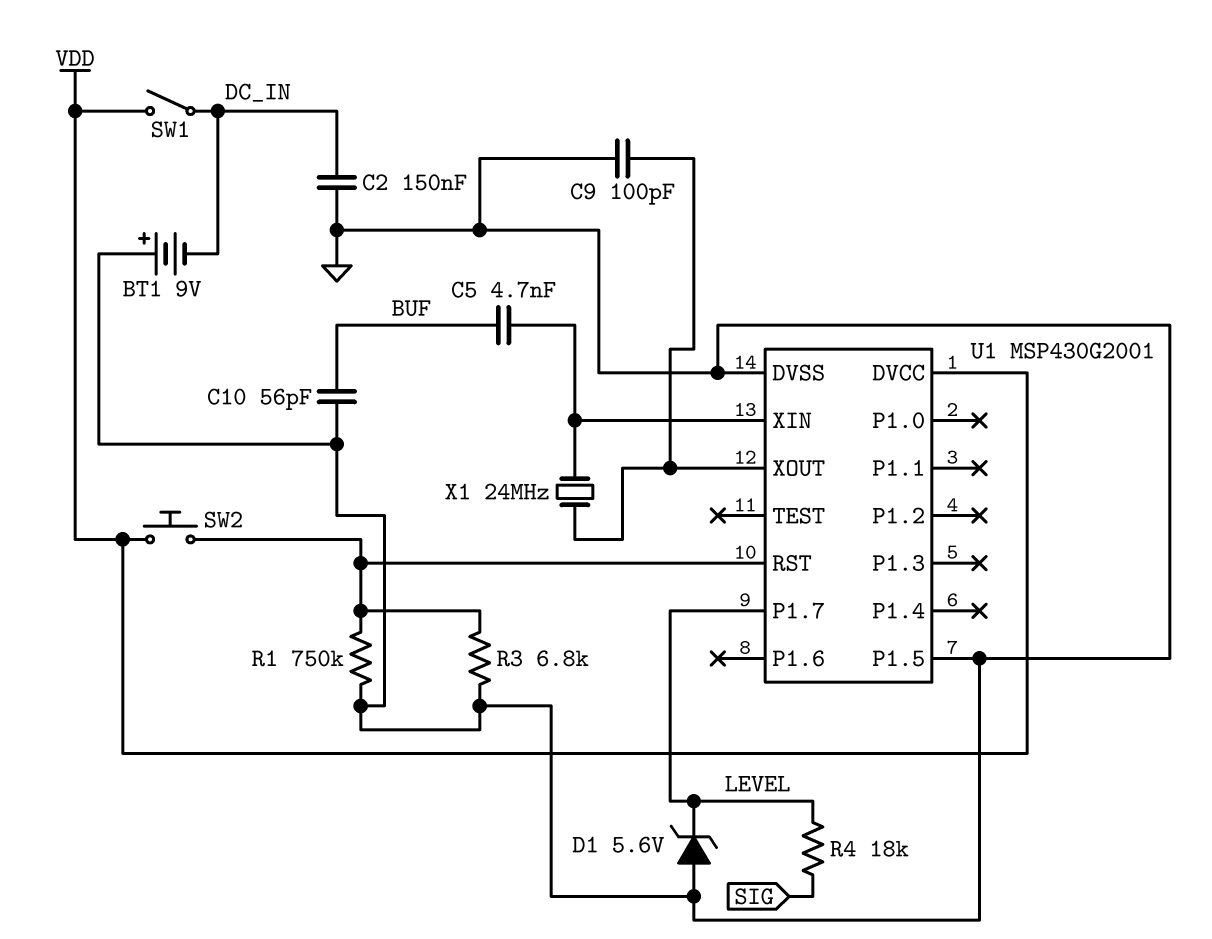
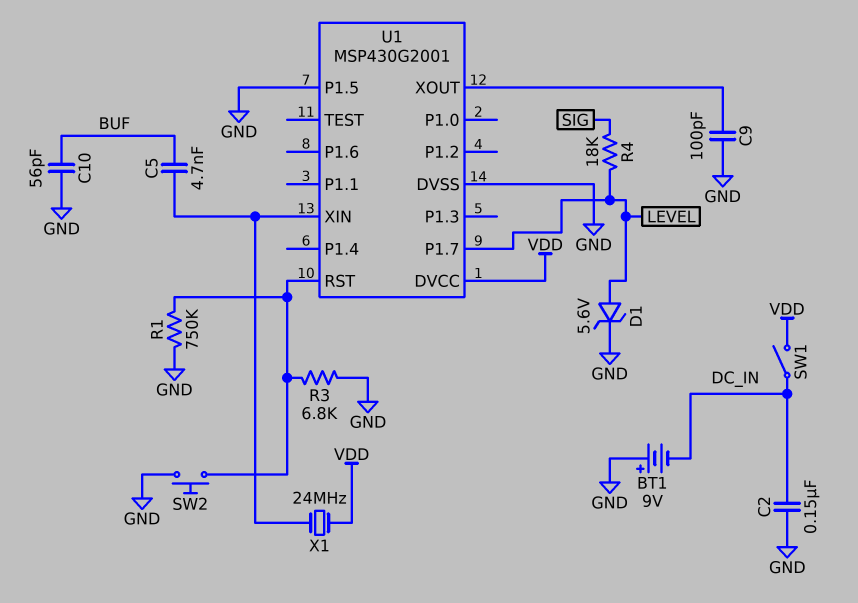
D1: zener 5.6V (A GND, K LEVEL) -> zener 5.6V (A LEVEL, K GND)
SW2: button (U1/RST, VDD) -> button (GND, U1/RST)
X1: 24MHz (U1/XIN, U1/XOUT) -> 24MHz (U1/XIN, VDD)

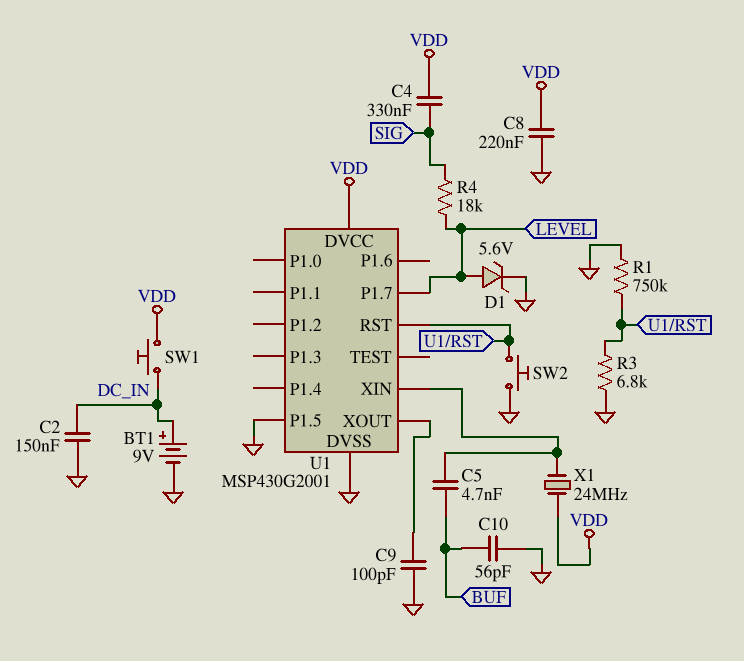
BT1: 9V (plus GND, minus DC_IN) -> 9V (plus DC_IN, minus GND)
C4: none -> 330nF (SIG, VDD)
C8: none -> 220nF (GND, VDD)
SW1: switch (DC_IN, VDD) -> button (DC_IN, VDD)

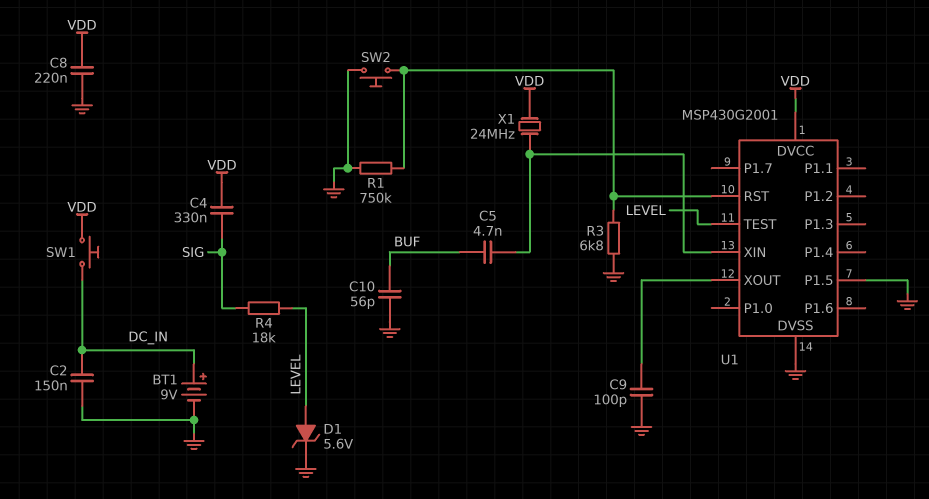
U1 pin P1.7: LEVEL -> none
U1 pin TEST: none -> LEVEL

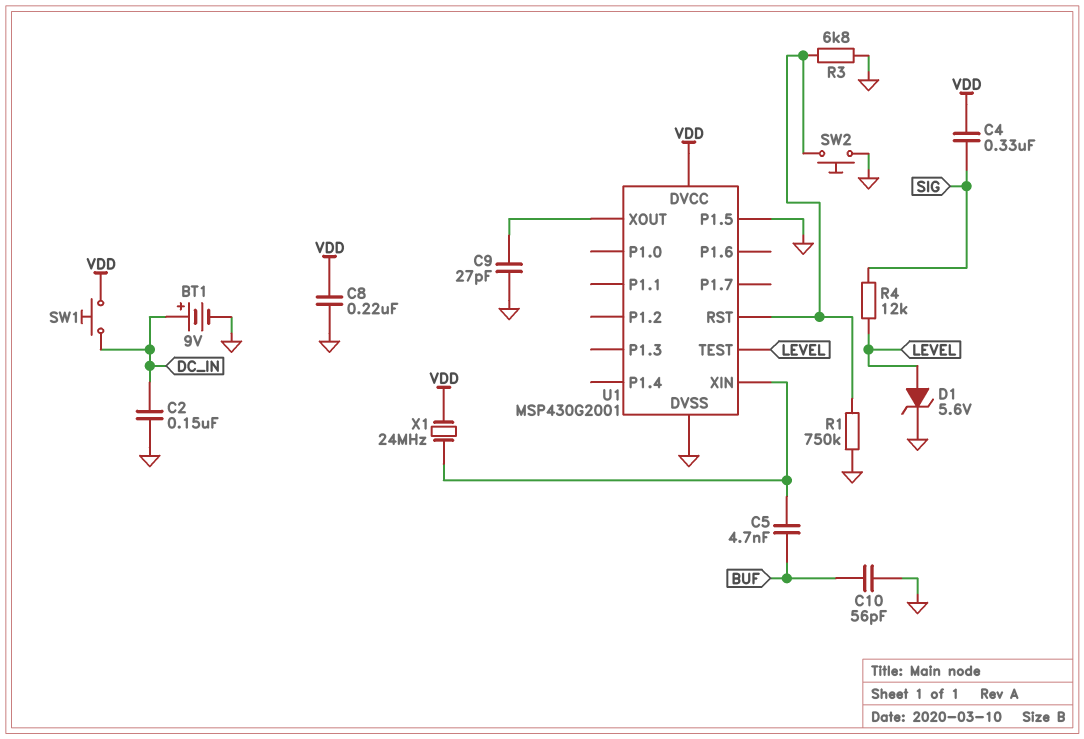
C9: 100pF (GND, U1/XOUT) -> 27pF (GND, U1/XOUT)
R4: 18k (LEVEL, SIG) -> 12k (LEVEL, SIG)

